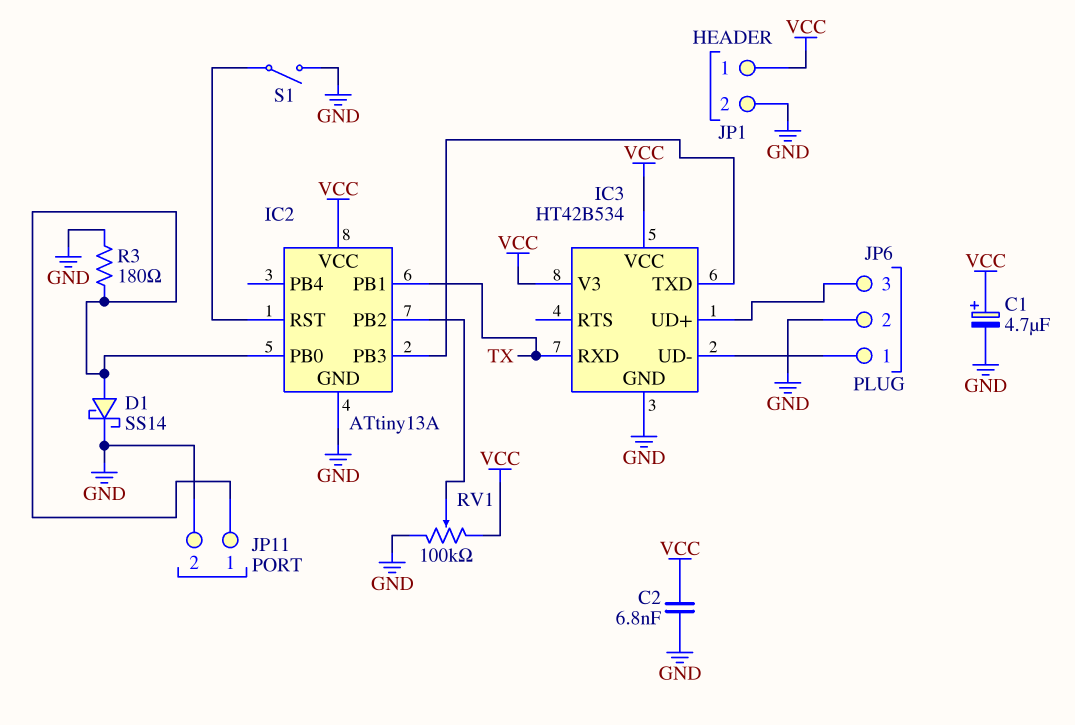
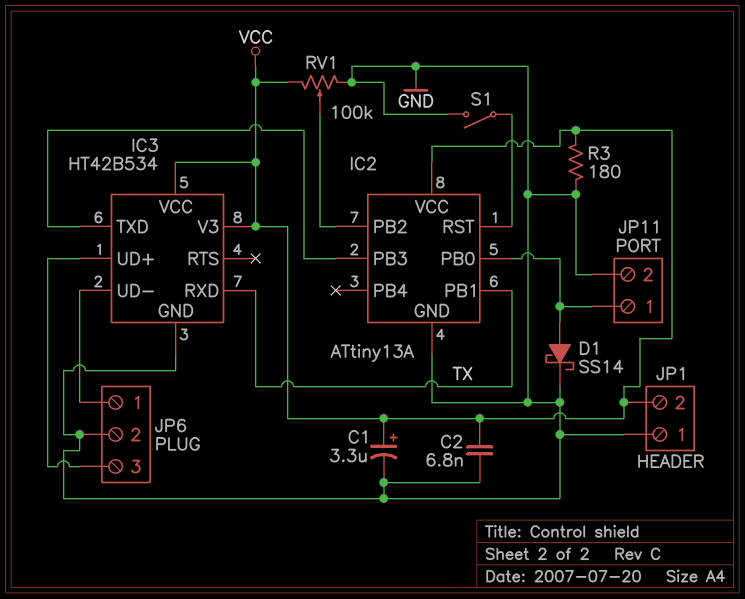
C1: 4.7uF (plus VCC, minus GND) -> 3.3uF (plus VCC, minus GND)
JP1 pin 1: VCC -> GND
JP1 pin 2: GND -> VCC
R3: 180 (GND, IC2/PB0) -> 180 (GND, VCC)

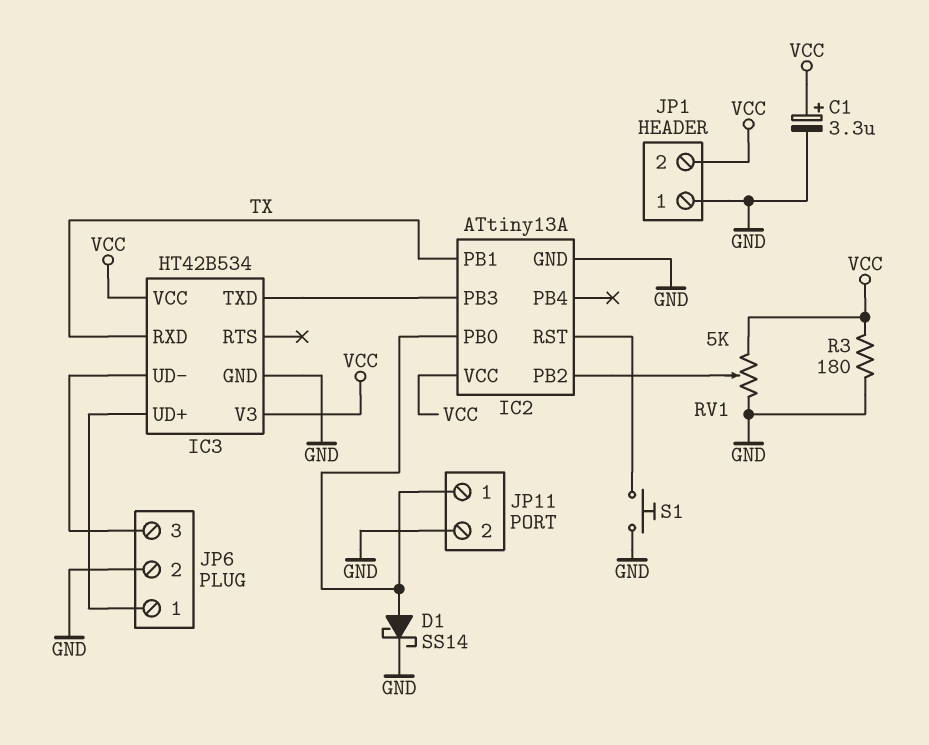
C2: 6.8nF (GND, VCC) -> none
JP6 pin 1: IC3/UD- -> IC3/UD+
JP6 pin 3: IC3/UD+ -> IC3/UD-
RV1: 100k (GND, VCC, wiper IC2/PB2) -> 5k (GND, VCC, wiper IC2/PB2)
S1: switch (GND, IC2/RST) -> button (GND, IC2/RST)

